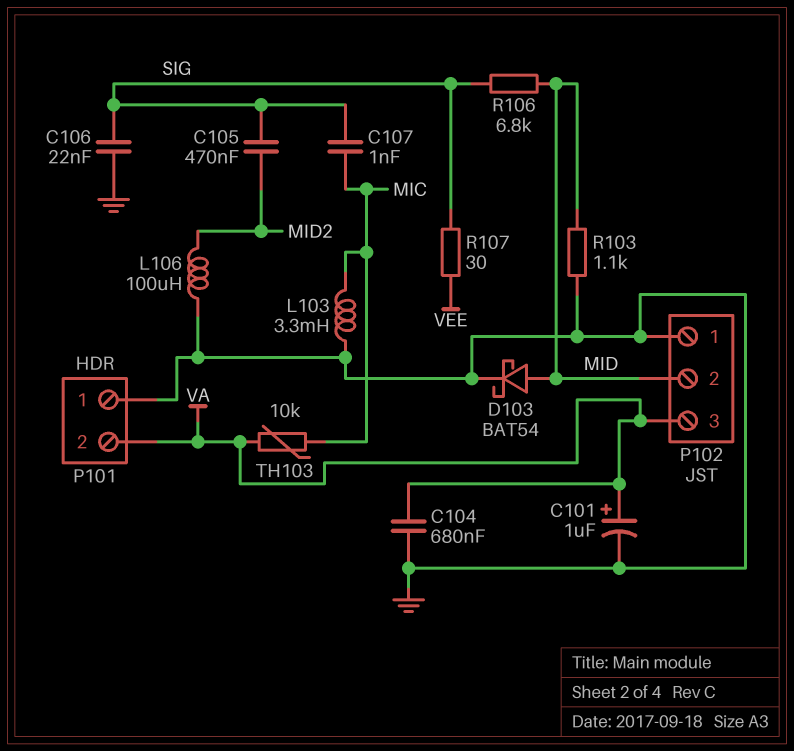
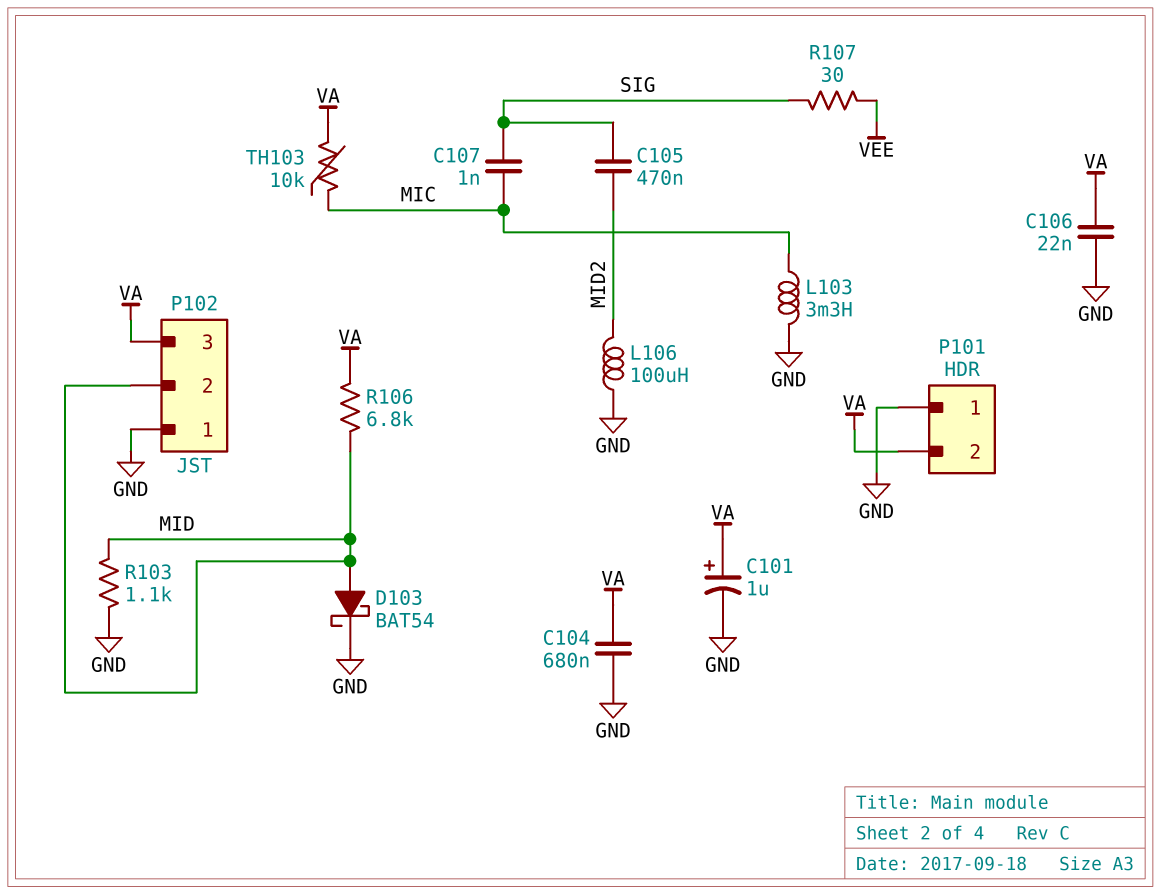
C106: 22nF (GND, SIG) -> 22nF (GND, VA)
R106: 6.8k (MID, SIG) -> 6.8k (MID, VA)

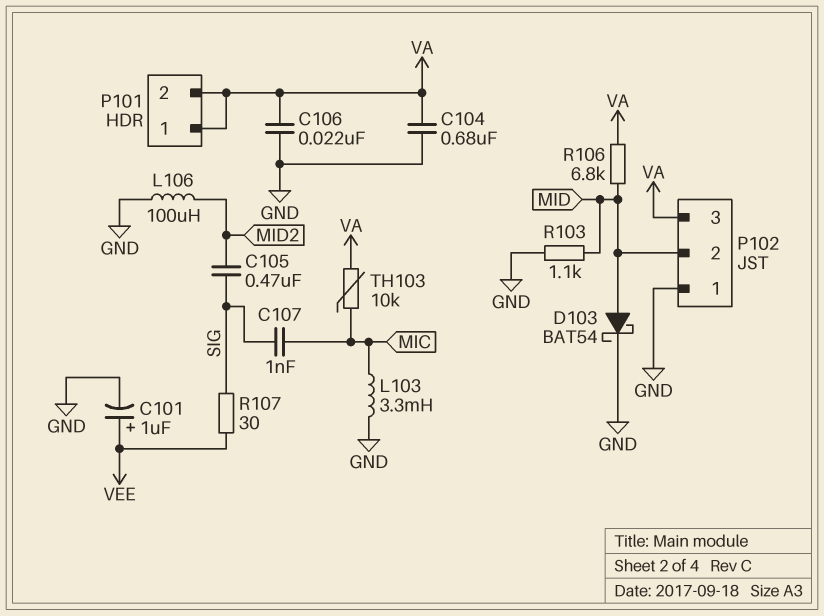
C101: 1uF (plus VA, minus GND) -> 1uF (plus VEE, minus GND)
P101 pin 1: GND -> VA

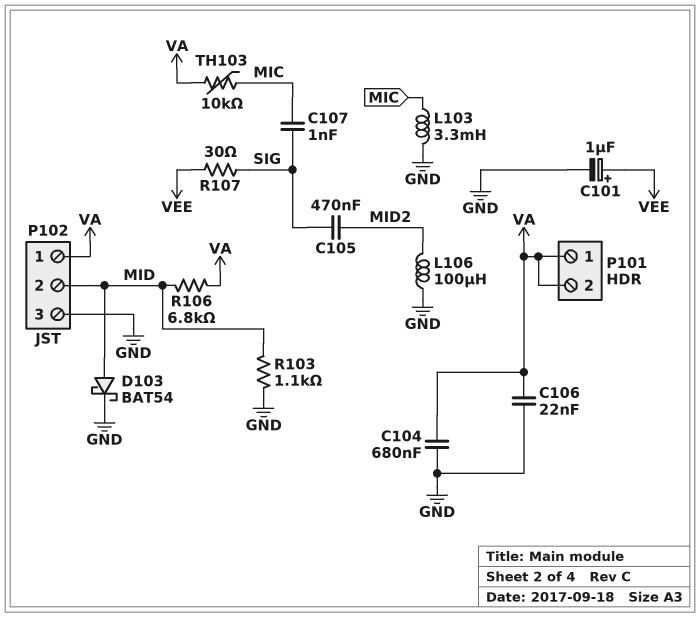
P102 pin 1: GND -> VA
P102 pin 3: VA -> GND

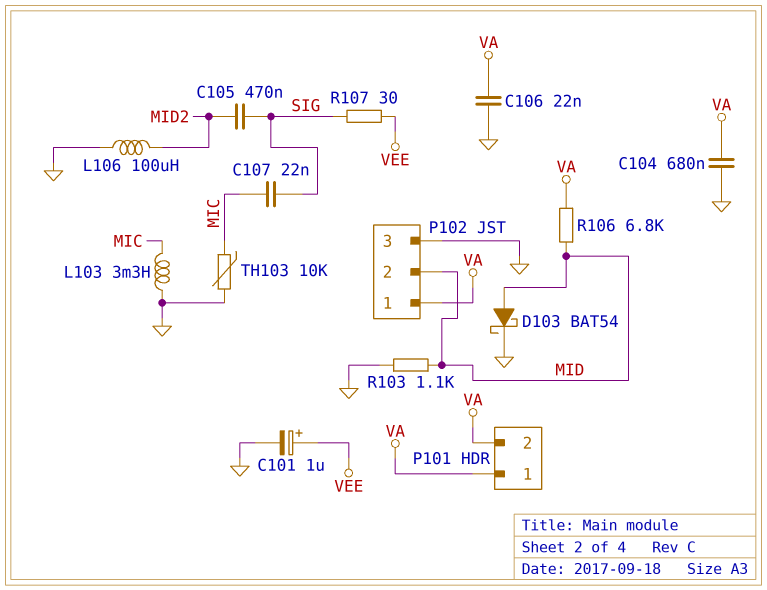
C107: 1nF (MIC, SIG) -> 22nF (MIC, SIG)
TH103: 10k (MIC, VA) -> 10k (GND, MIC)

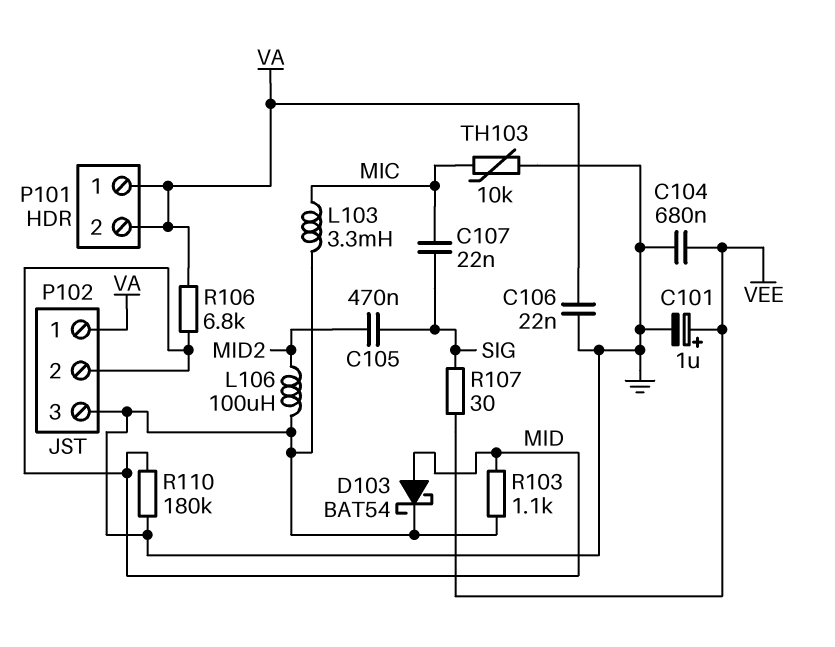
C104: 680nF (GND, VA) -> 680nF (GND, VEE)
R110: none -> 180k (GND, MID)

